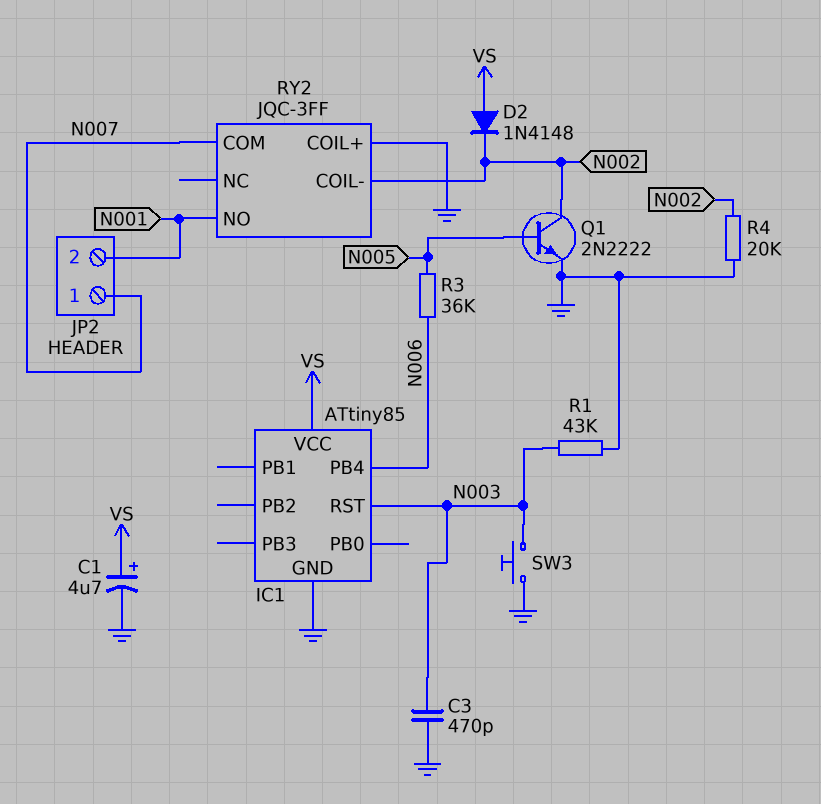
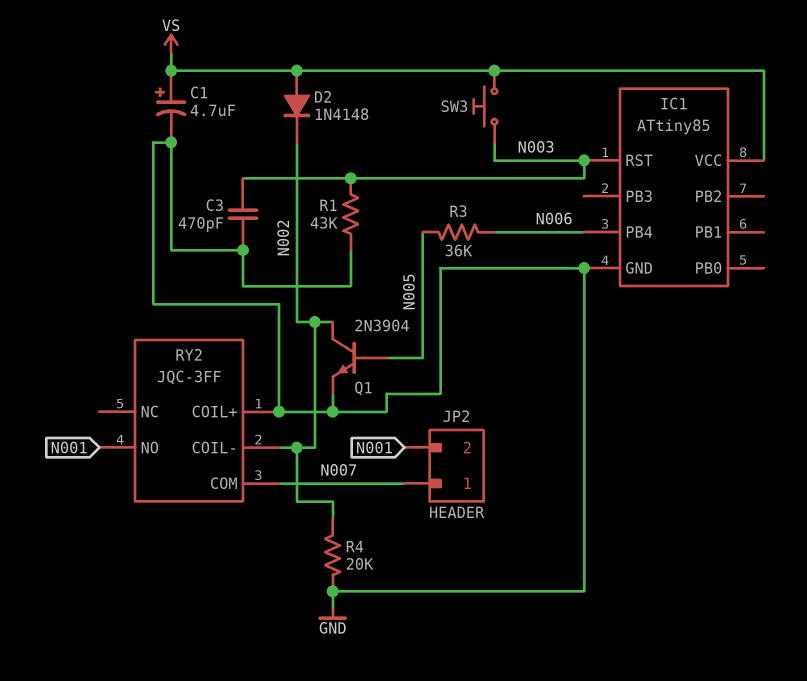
Q1: NPN 2N2222 (B N005, C N002, E GND) -> NPN 2N3904 (B N005, C N002, E GND)
SW3: button (GND, N003) -> button (N003, VS)

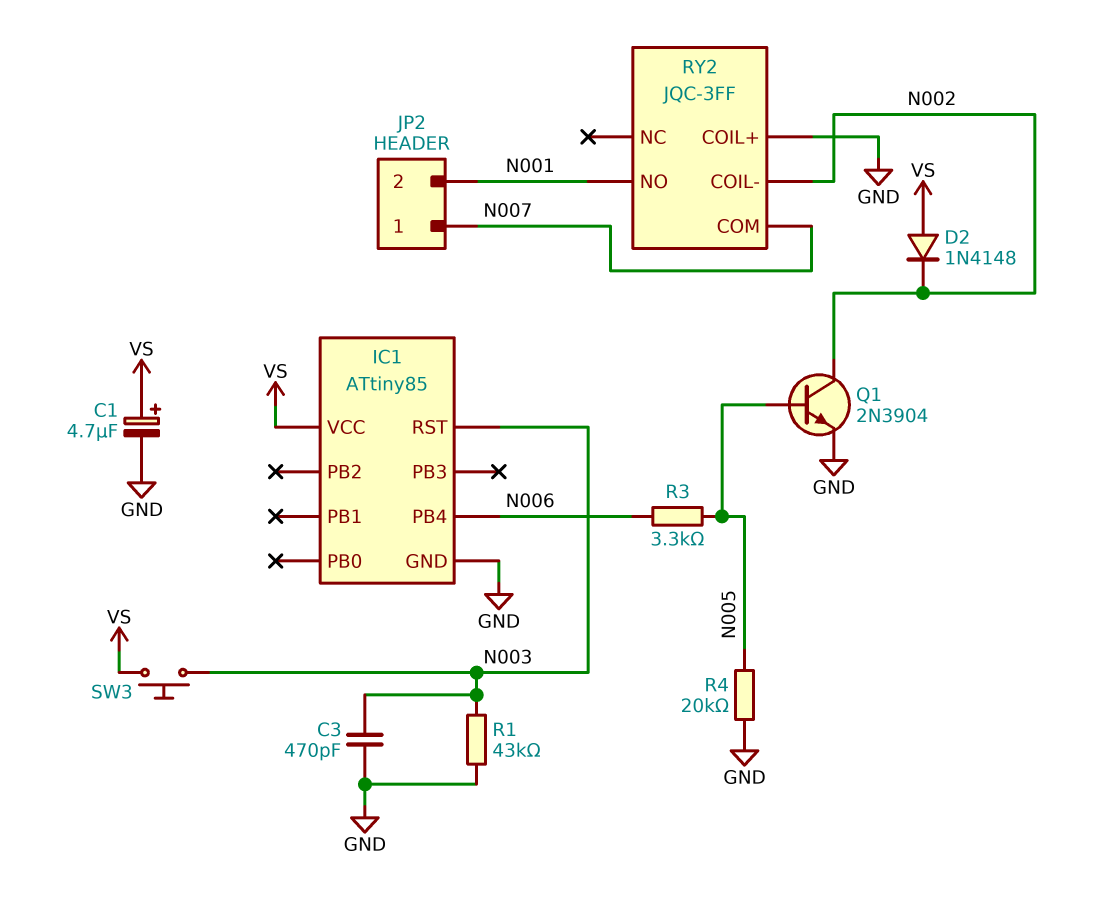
R3: 36k (N005, N006) -> 3.3k (N005, N006)
R4: 20k (GND, N002) -> 20k (GND, N005)

